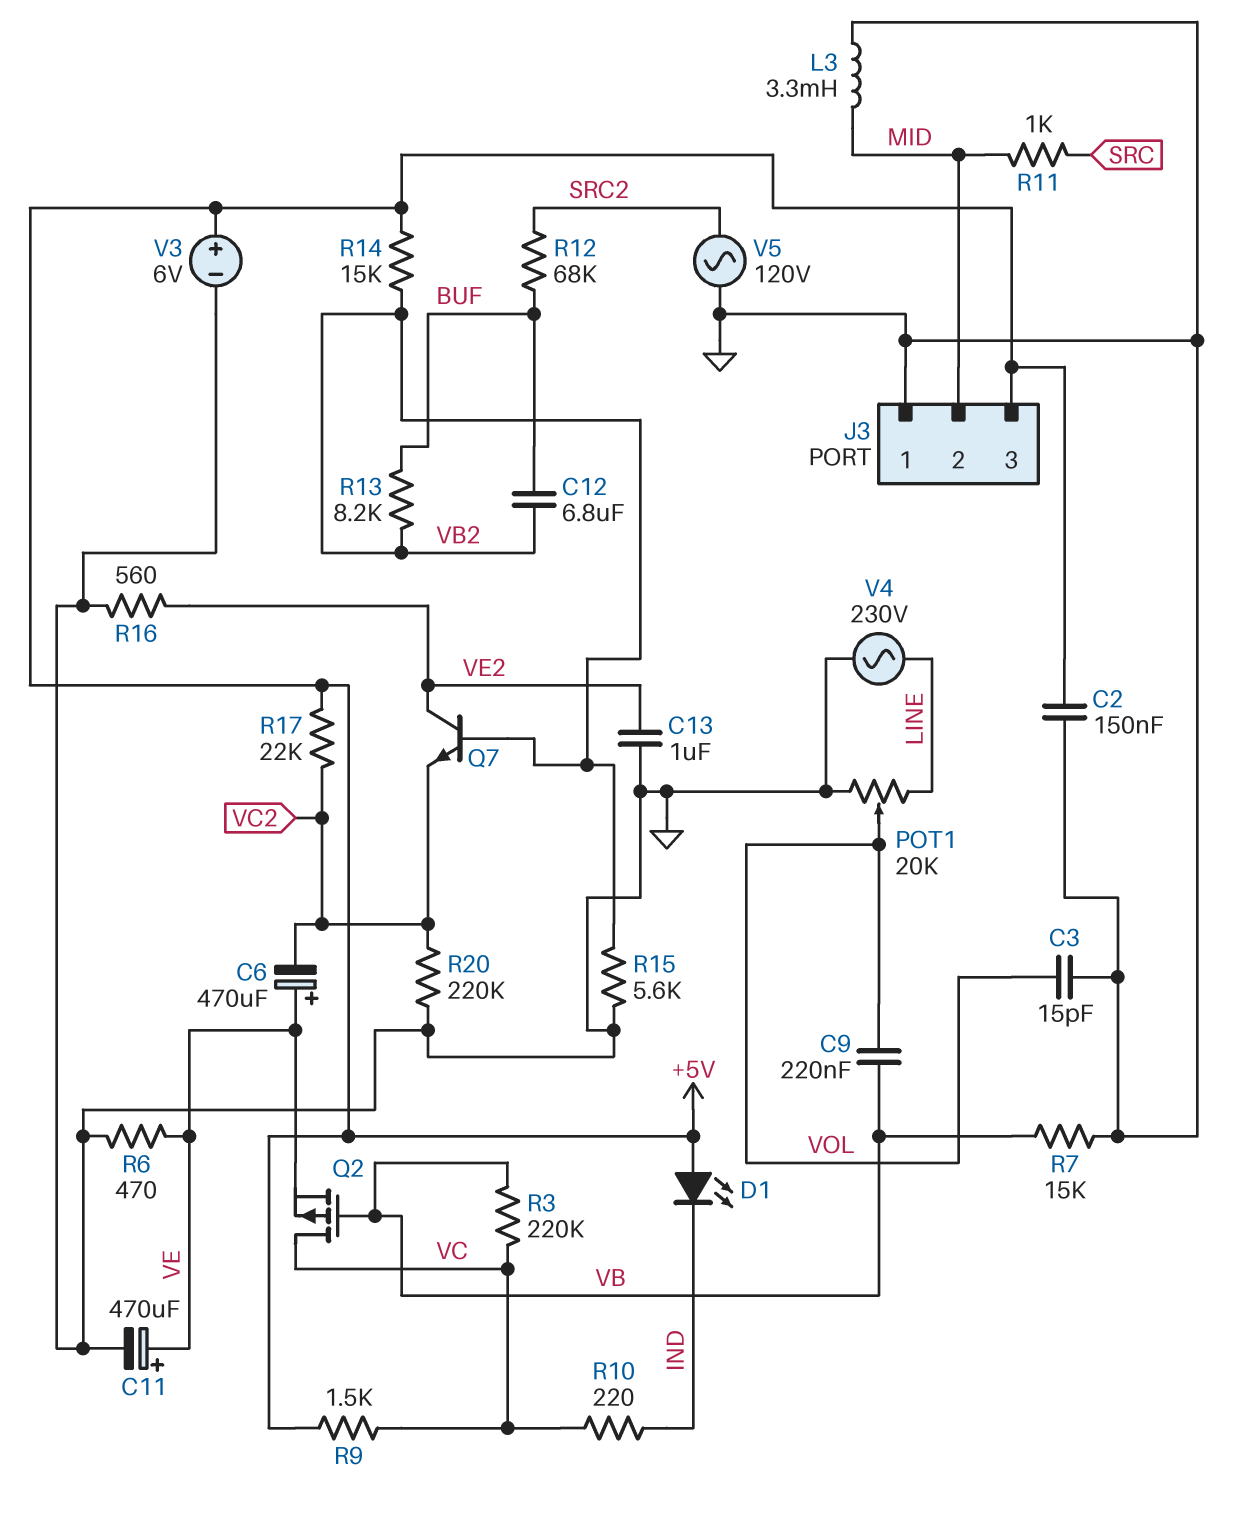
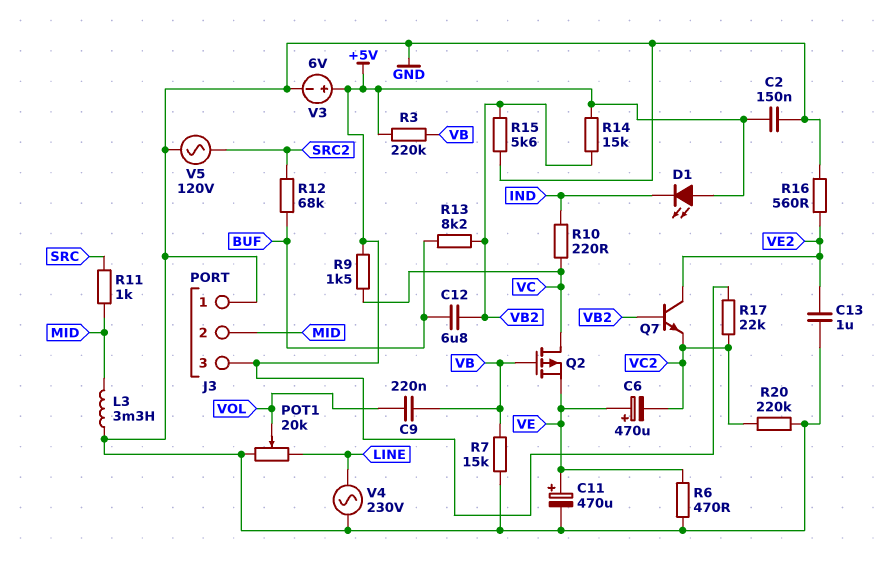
C3: 15pF (GND, VOL) -> none
R3: 220k (VB, VC) -> 220k (+5V, VB)

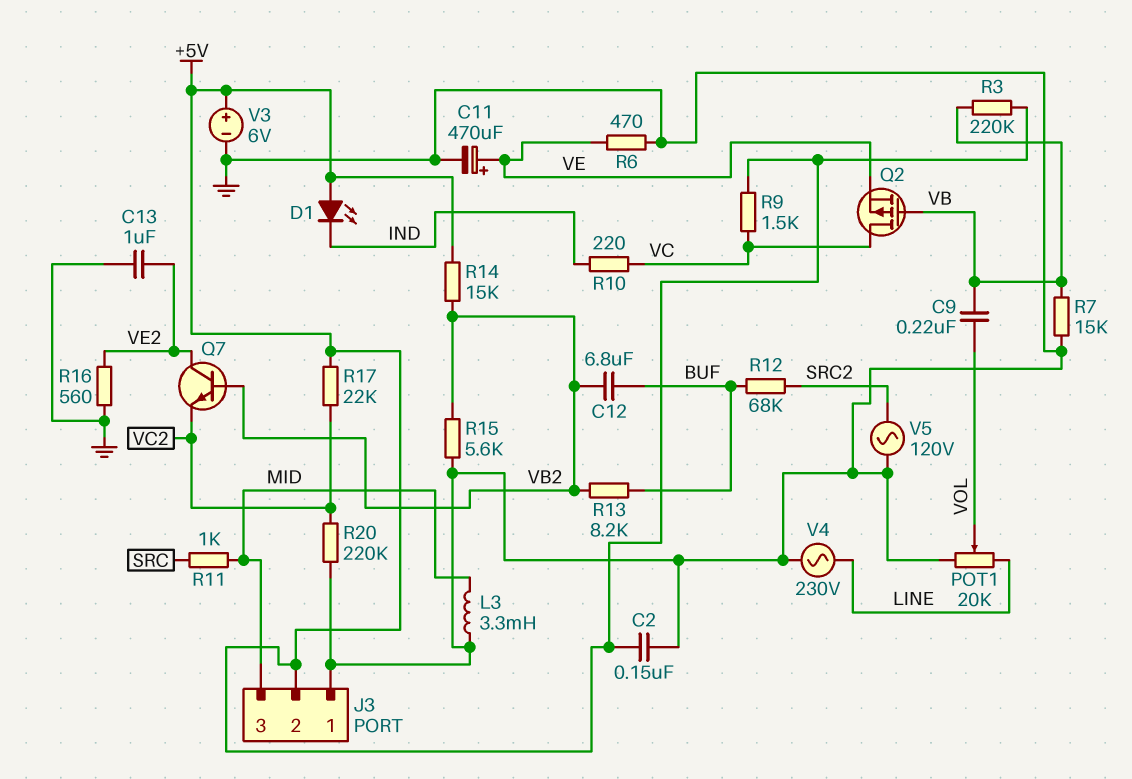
C6: 470uF (plus VE, minus VC2) -> none
J3 pin 2: MID -> +5V
J3 pin 3: +5V -> MID

